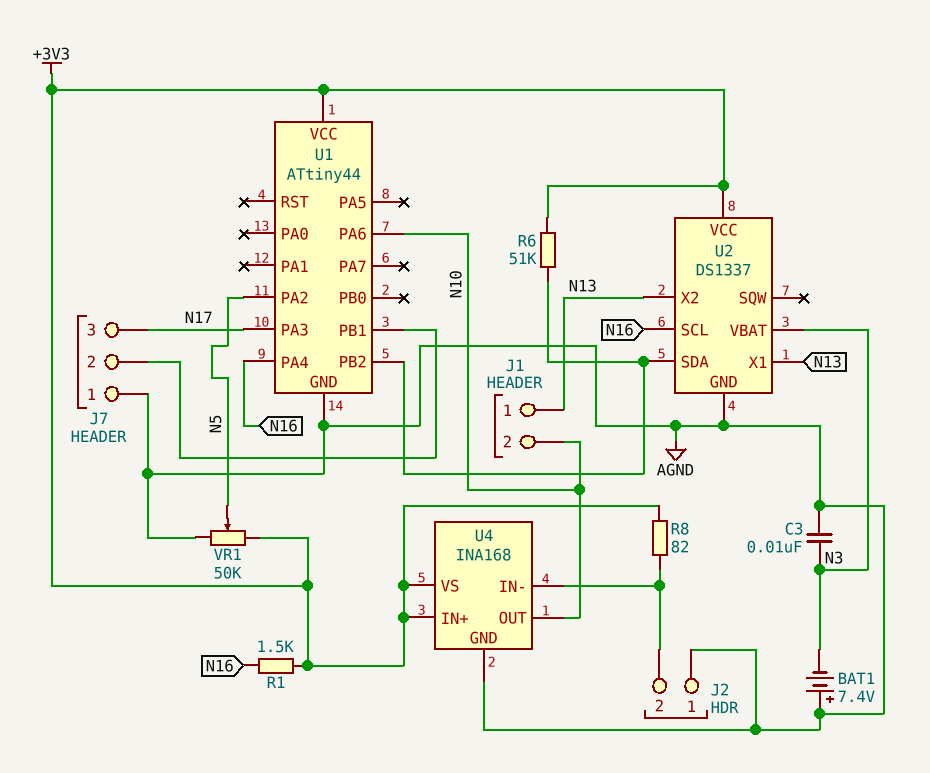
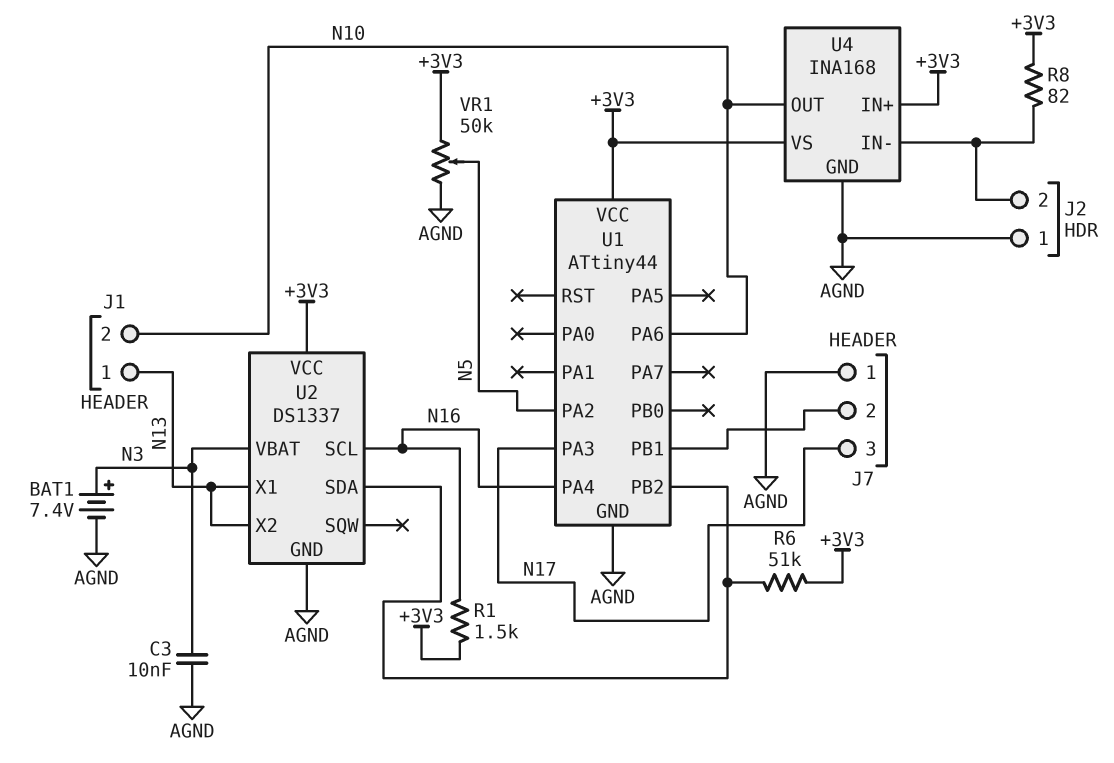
BAT1: 7.4V (plus AGND, minus N3) -> 7.4V (plus N3, minus AGND)

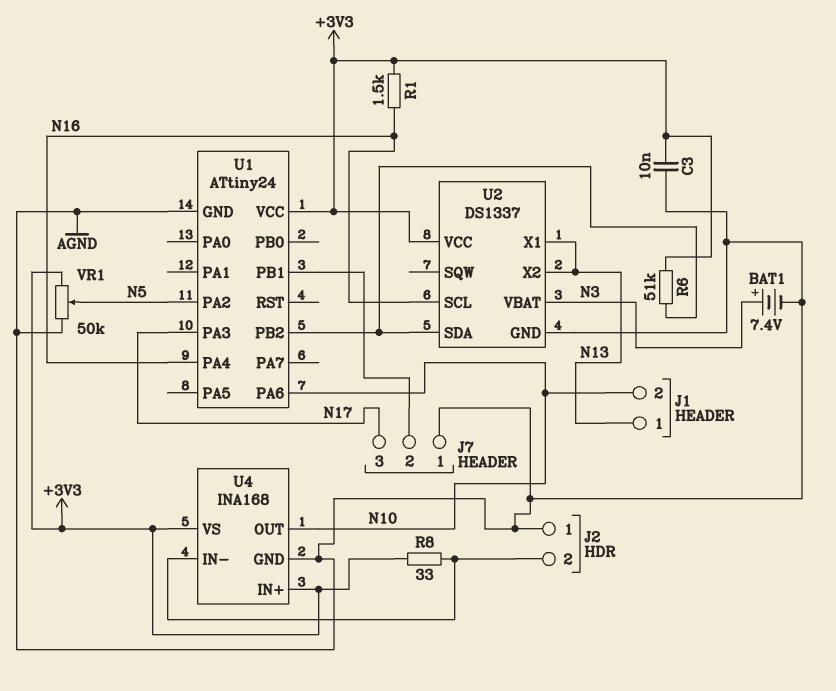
C3: 10nF (AGND, N3) -> 10nF (+3V3, AGND)
R8: 82 (+3V3, J2/2) -> 33 (+3V3, J2/2)
U1: ATtiny44 -> ATtiny24

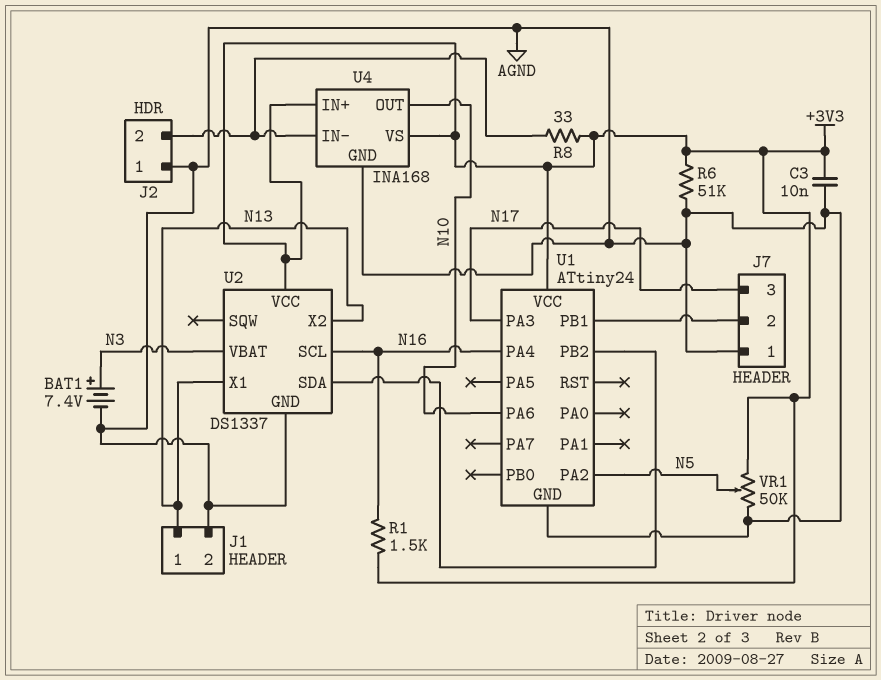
J1 pin 2: N10 -> AGND
R6: 51k (+3V3, U1/PB2) -> 51k (+3V3, AGND)

